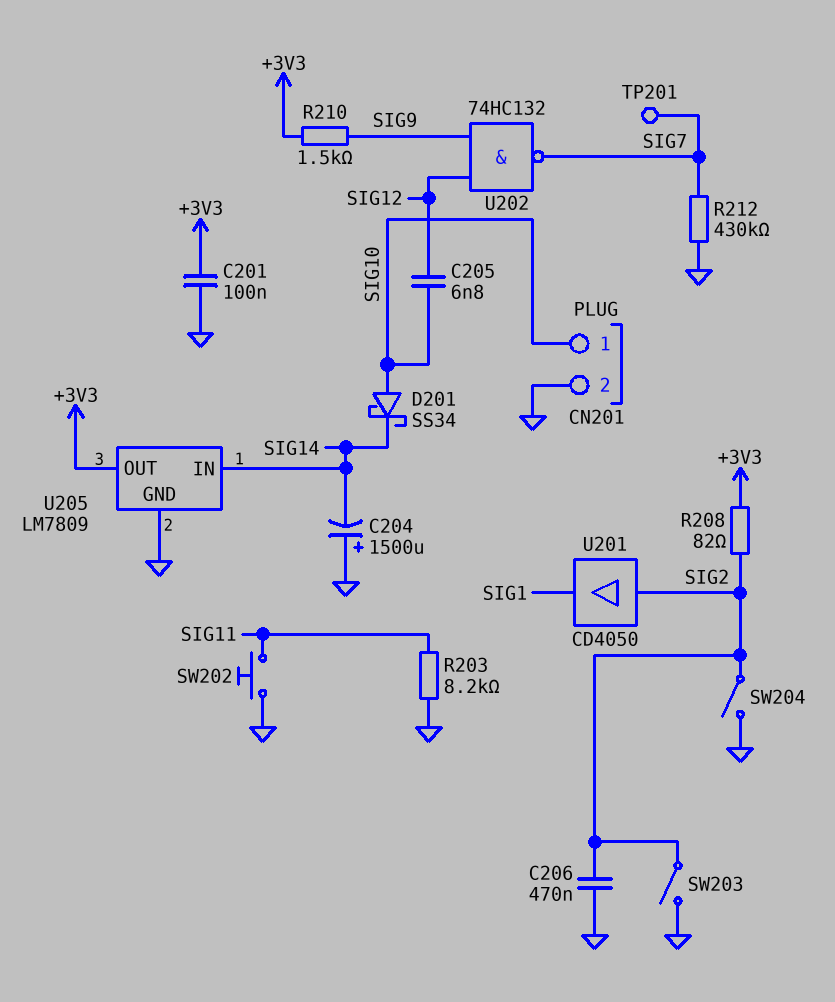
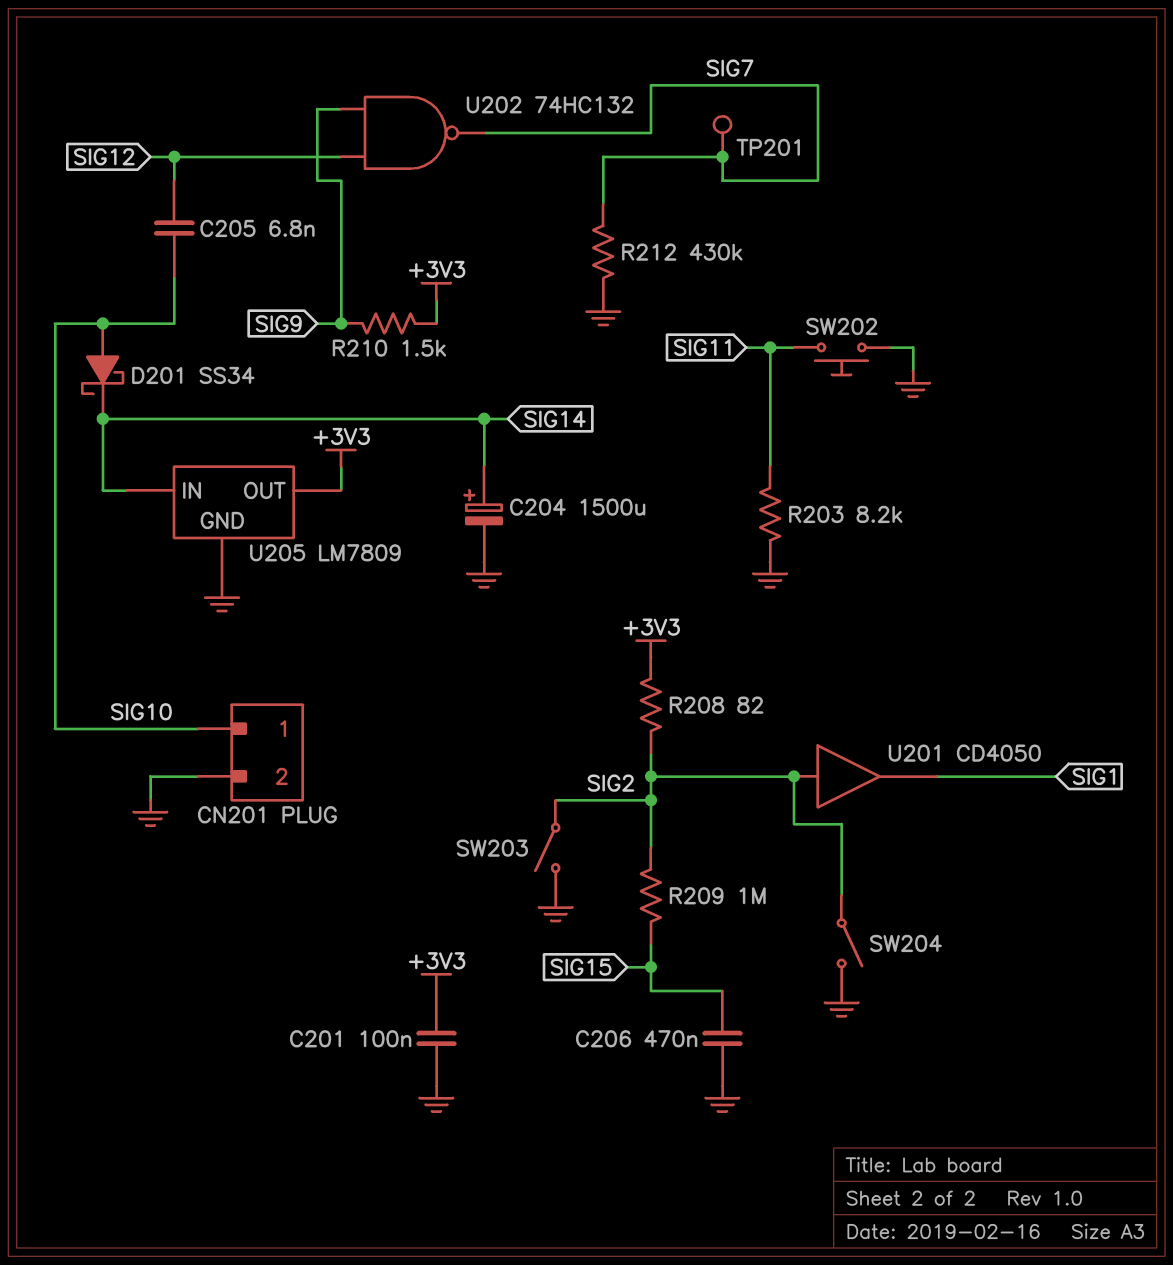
C204: 1500uF (plus GND, minus SIG14) -> 1500uF (plus SIG14, minus GND)
C206: 470nF (GND, SIG2) -> 470nF (GND, SIG15)
R209: none -> 1M (SIG2, SIG15)

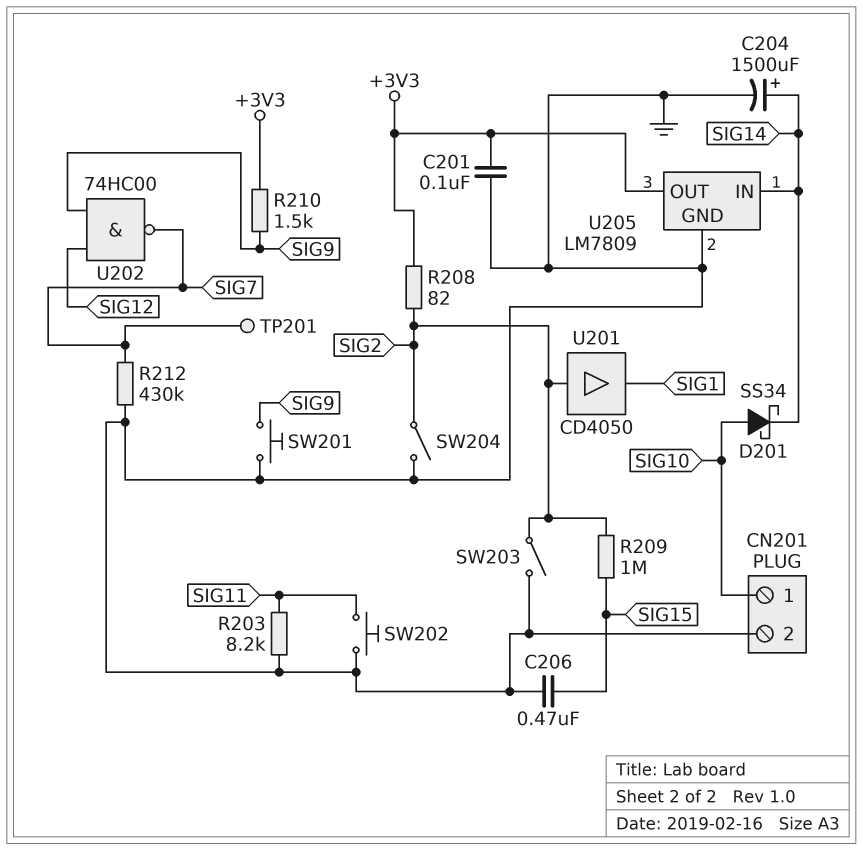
C205: 6.8nF (SIG10, SIG12) -> none
SW201: none -> button (GND, SIG9)
U202: NAND 74HC132 (in SIG9, in SIG12, out SIG7) -> NAND 74HC00 (in SIG9, in SIG12, out SIG7)

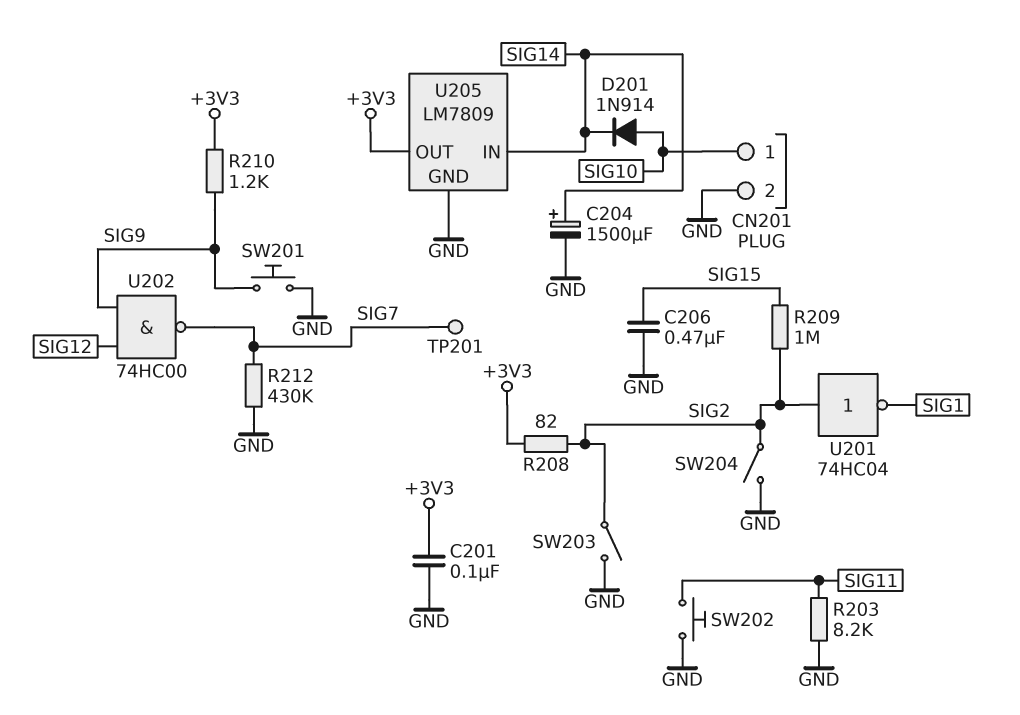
D201: schottky SS34 (A SIG10, K SIG14) -> diode 1N914 (A SIG10, K SIG14)
R210: 1.5k (+3V3, SIG9) -> 1.2k (+3V3, SIG9)
U201: buffer CD4050 (in SIG2, out SIG1) -> NOT 74HC04 (in SIG2, out SIG1)

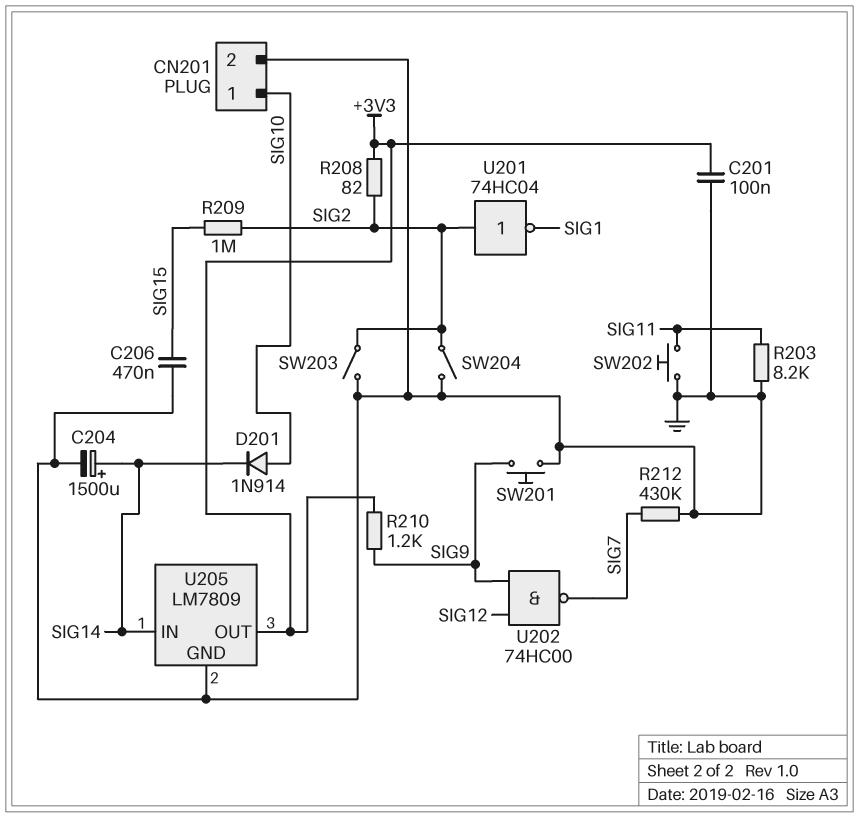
TP201: test point (SIG7) -> none

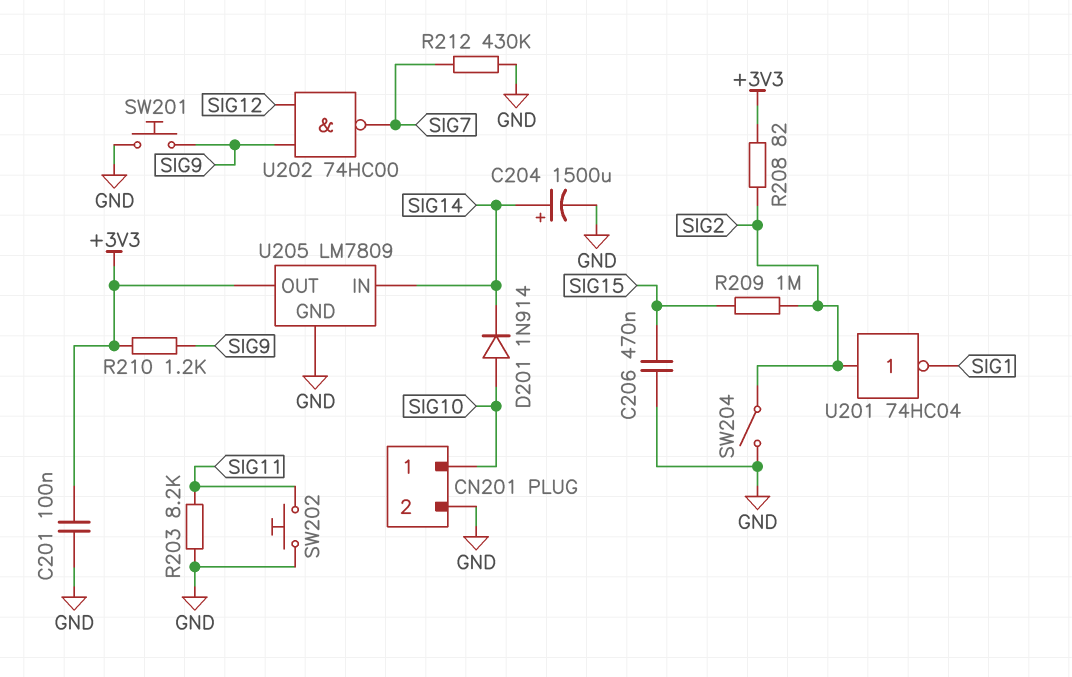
SW203: switch (GND, SIG2) -> none

